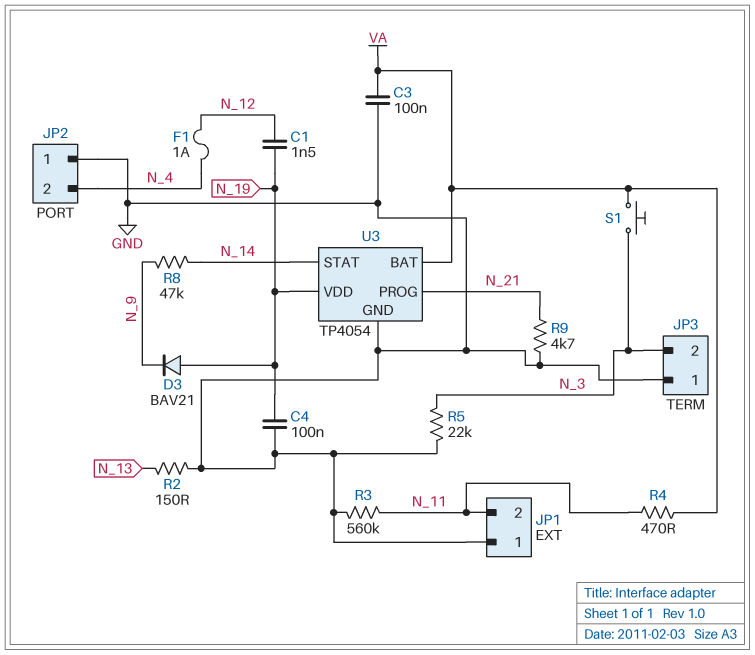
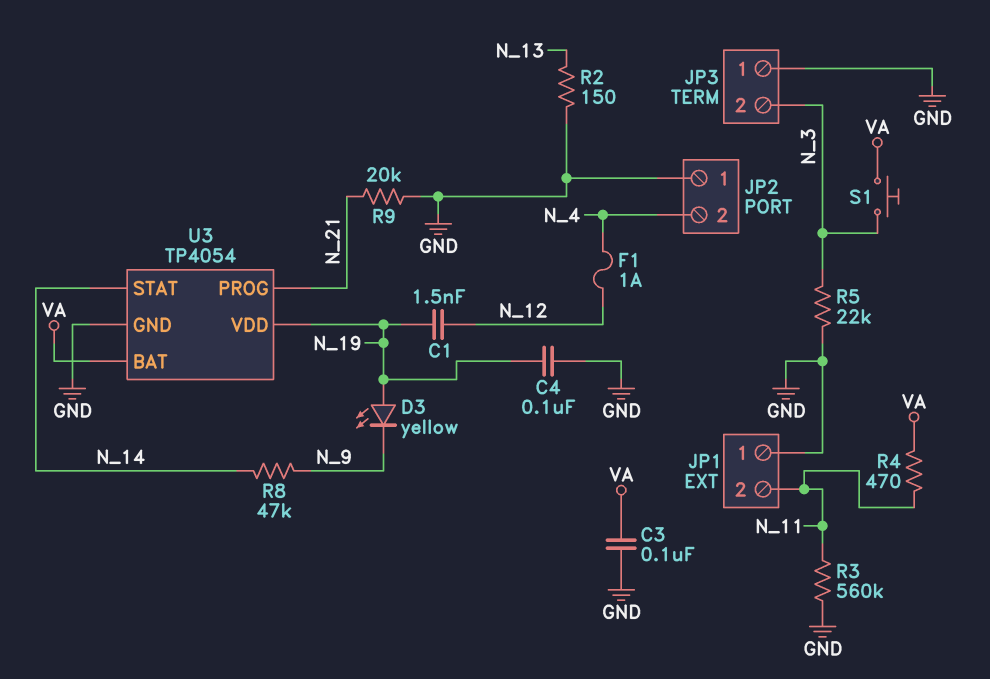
D3: diode BAV21 (A N_19, K N_9) -> LED yellow (A N_19, K N_9)
R9: 4.7k (GND, N_21) -> 20k (GND, N_21)

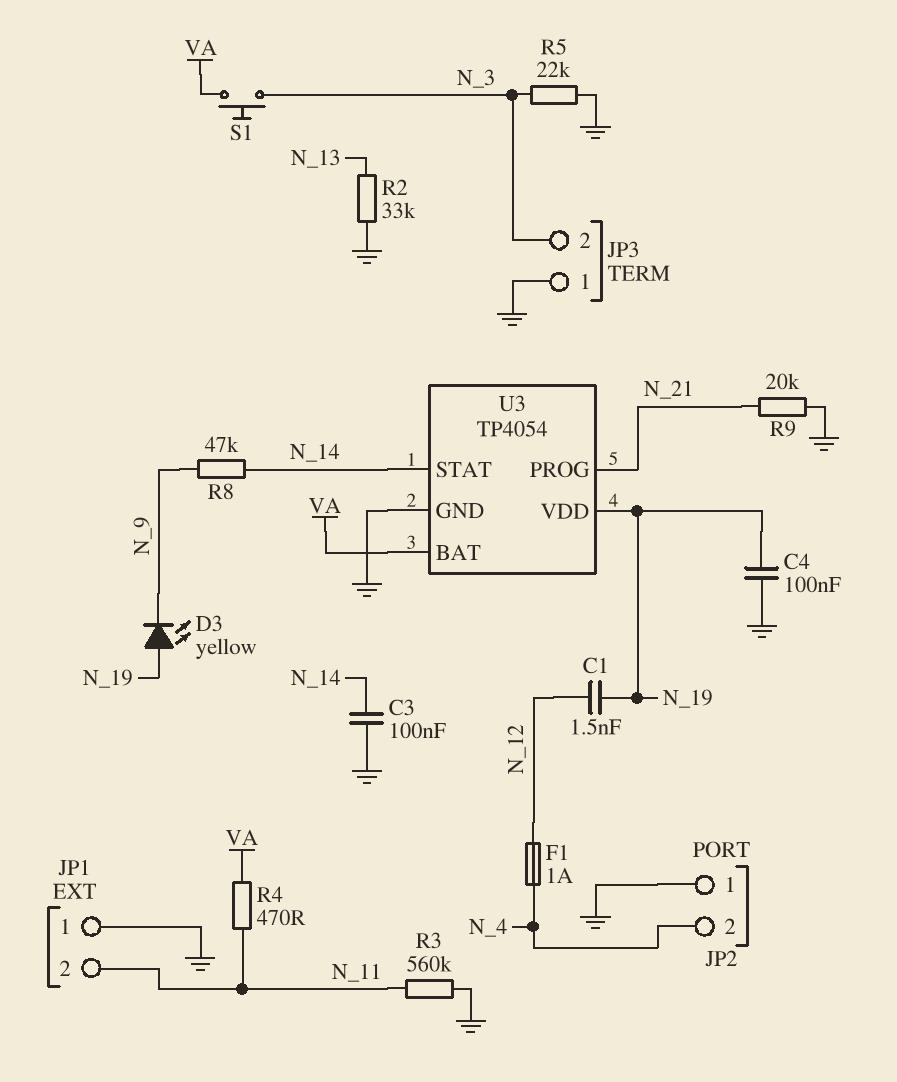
C3: 100nF (GND, VA) -> 100nF (GND, N_14)
R2: 150 (GND, N_13) -> 33k (GND, N_13)

